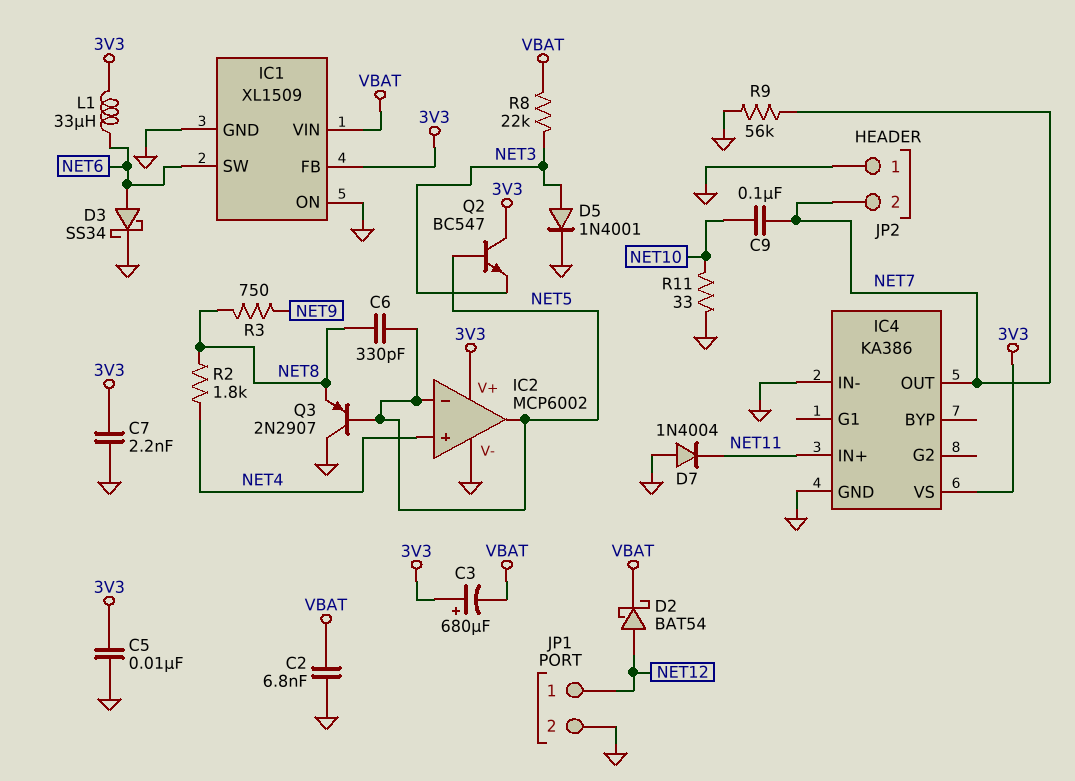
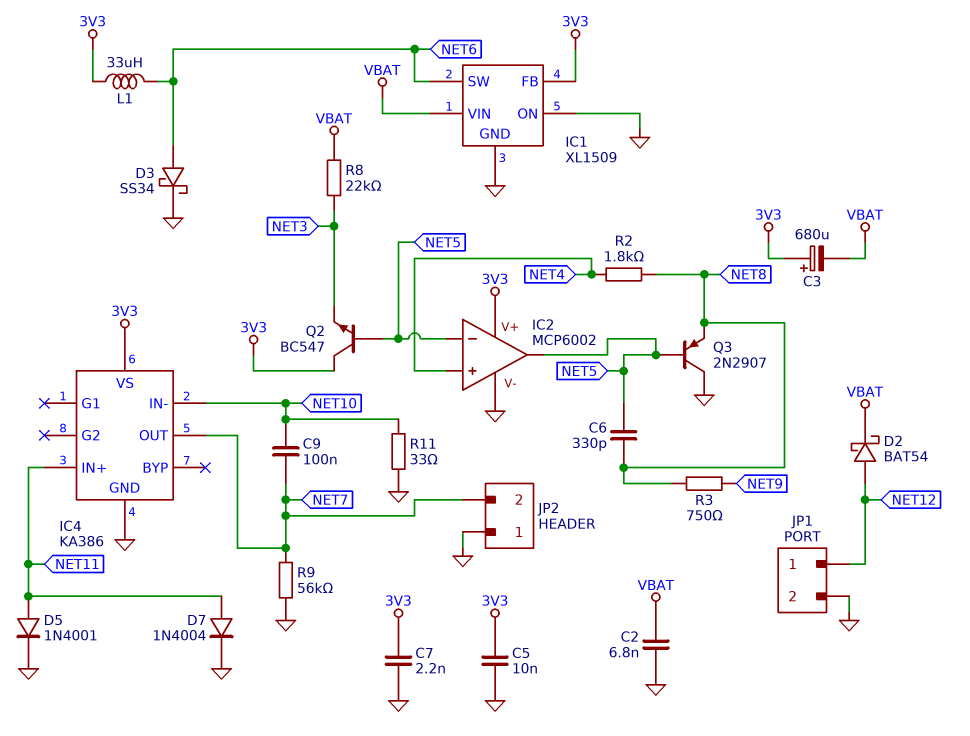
D5: diode 1N4001 (A NET3, K GND) -> diode 1N4001 (A NET11, K GND)
D7: diode 1N4004 (A GND, K NET11) -> diode 1N4004 (A NET11, K GND)
IC4 pin IN-: GND -> NET10

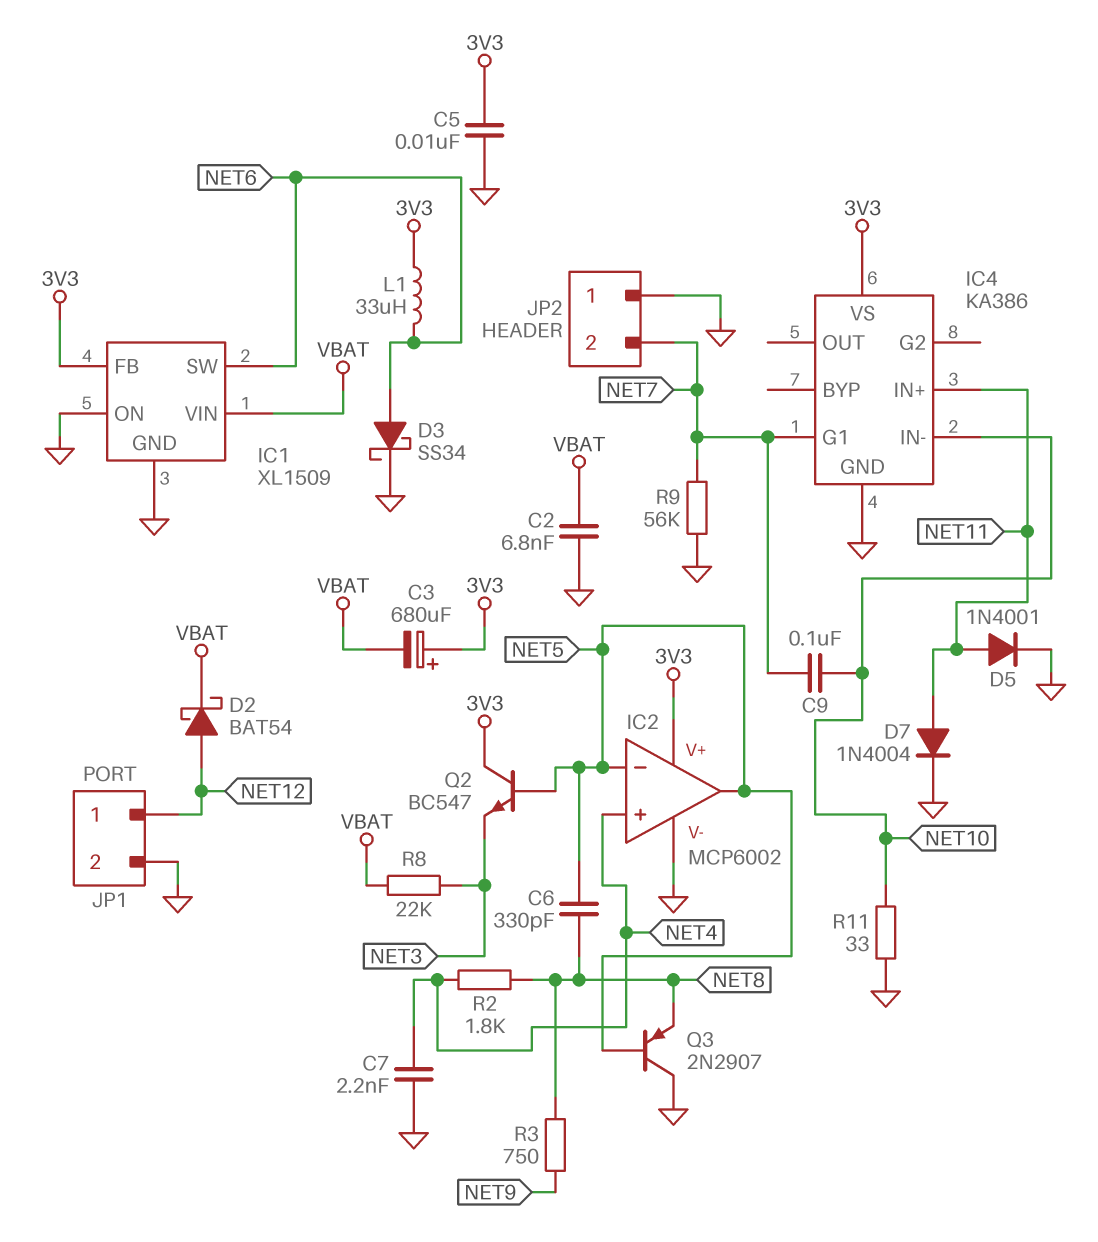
C7: 2.2nF (3V3, GND) -> 2.2nF (GND, NET4)
IC4 pin G1: none -> NET7
IC4 pin OUT: NET7 -> none

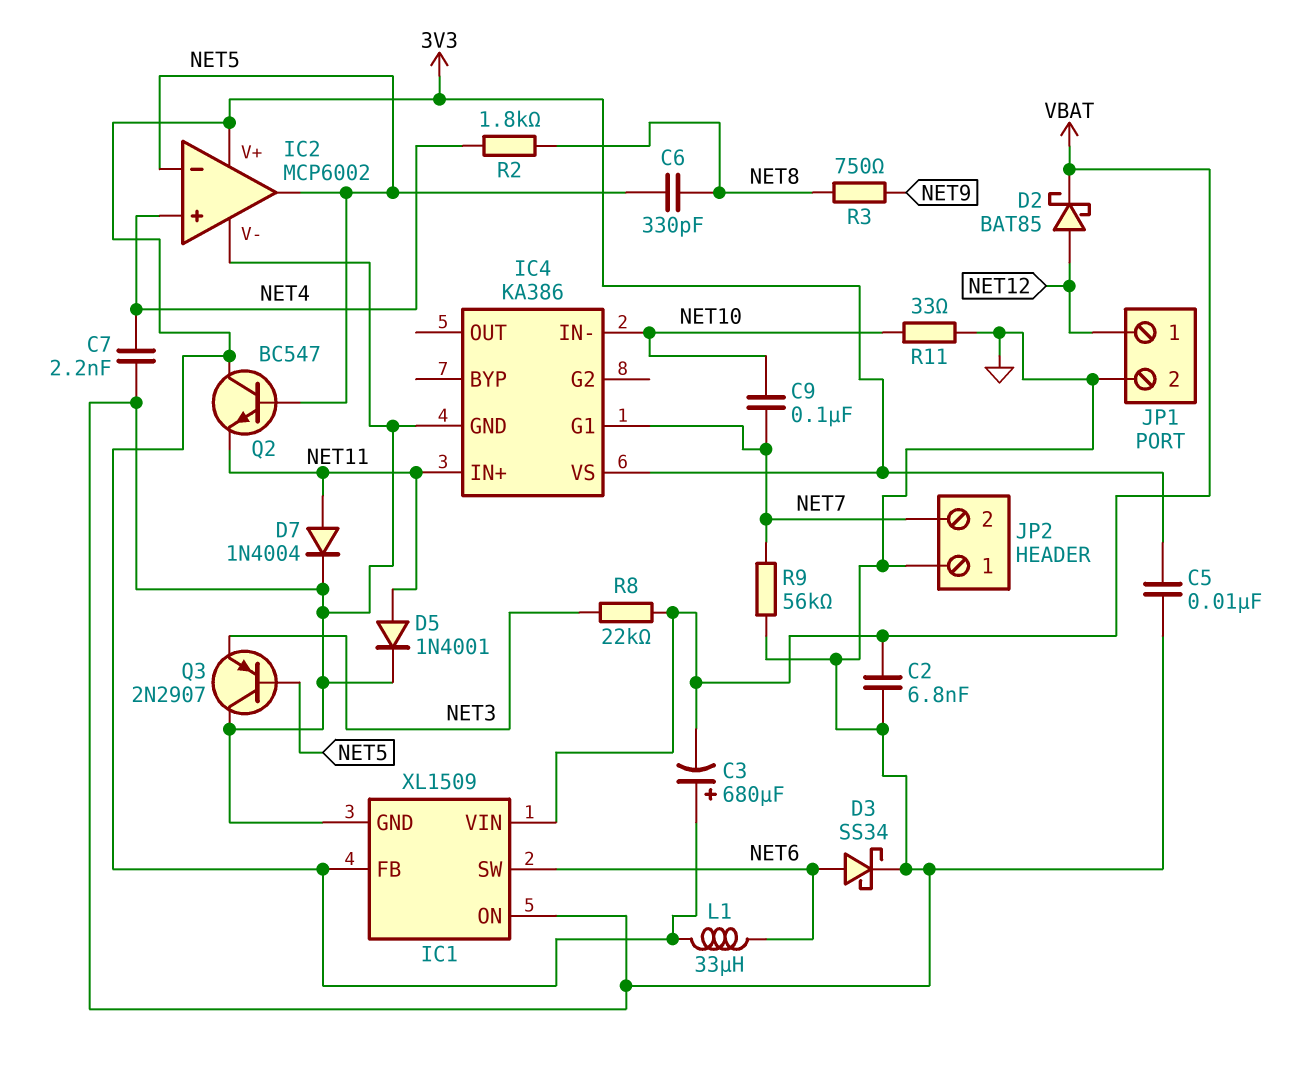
D2: schottky BAT54 (A NET12, K VBAT) -> schottky BAT85 (A NET12, K VBAT)
Q2: NPN BC547 (B NET5, C 3V3, E NET3) -> NPN BC547 (B NET5, C 3V3, E NET11)
Q3: PNP 2N2907 (B NET5, C GND, E NET8) -> PNP 2N2907 (B NET5, C GND, E NET3)

